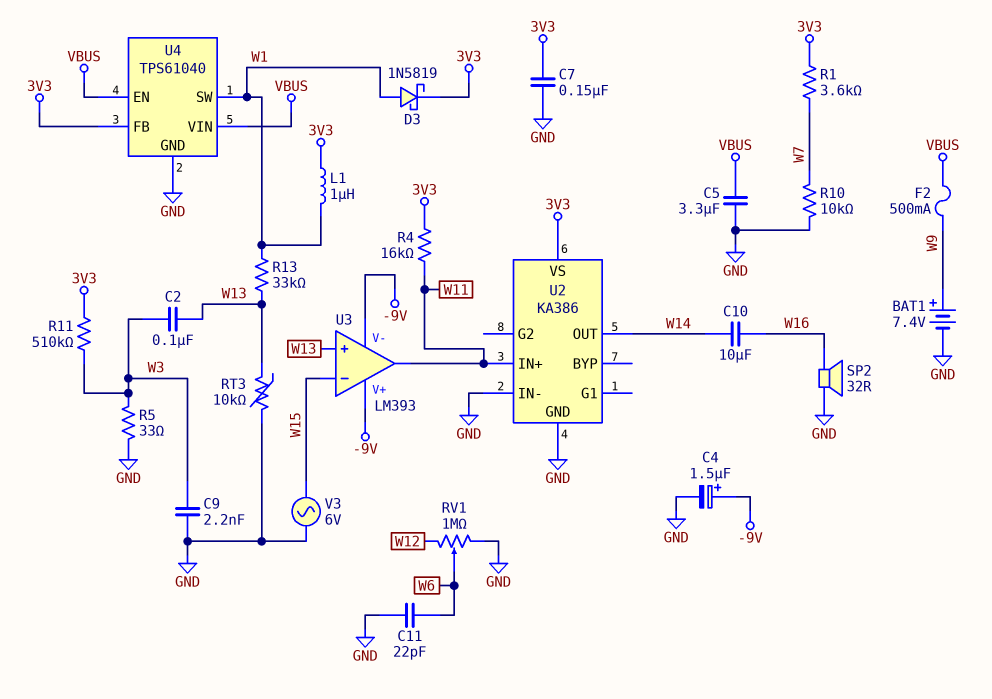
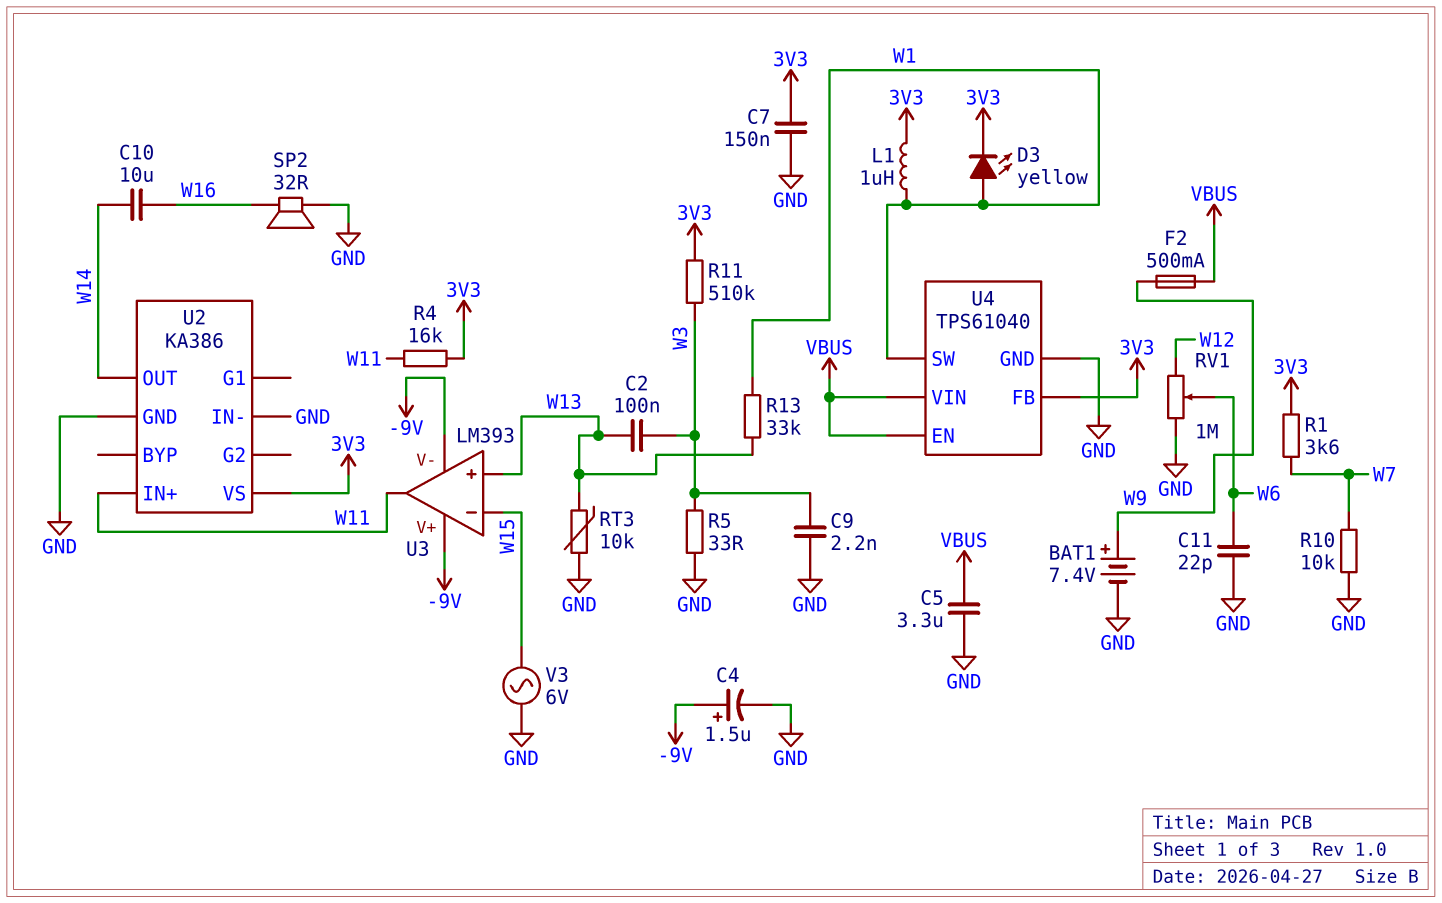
D3: schottky 1N5819 (A W1, K 3V3) -> LED yellow (A W1, K 3V3)

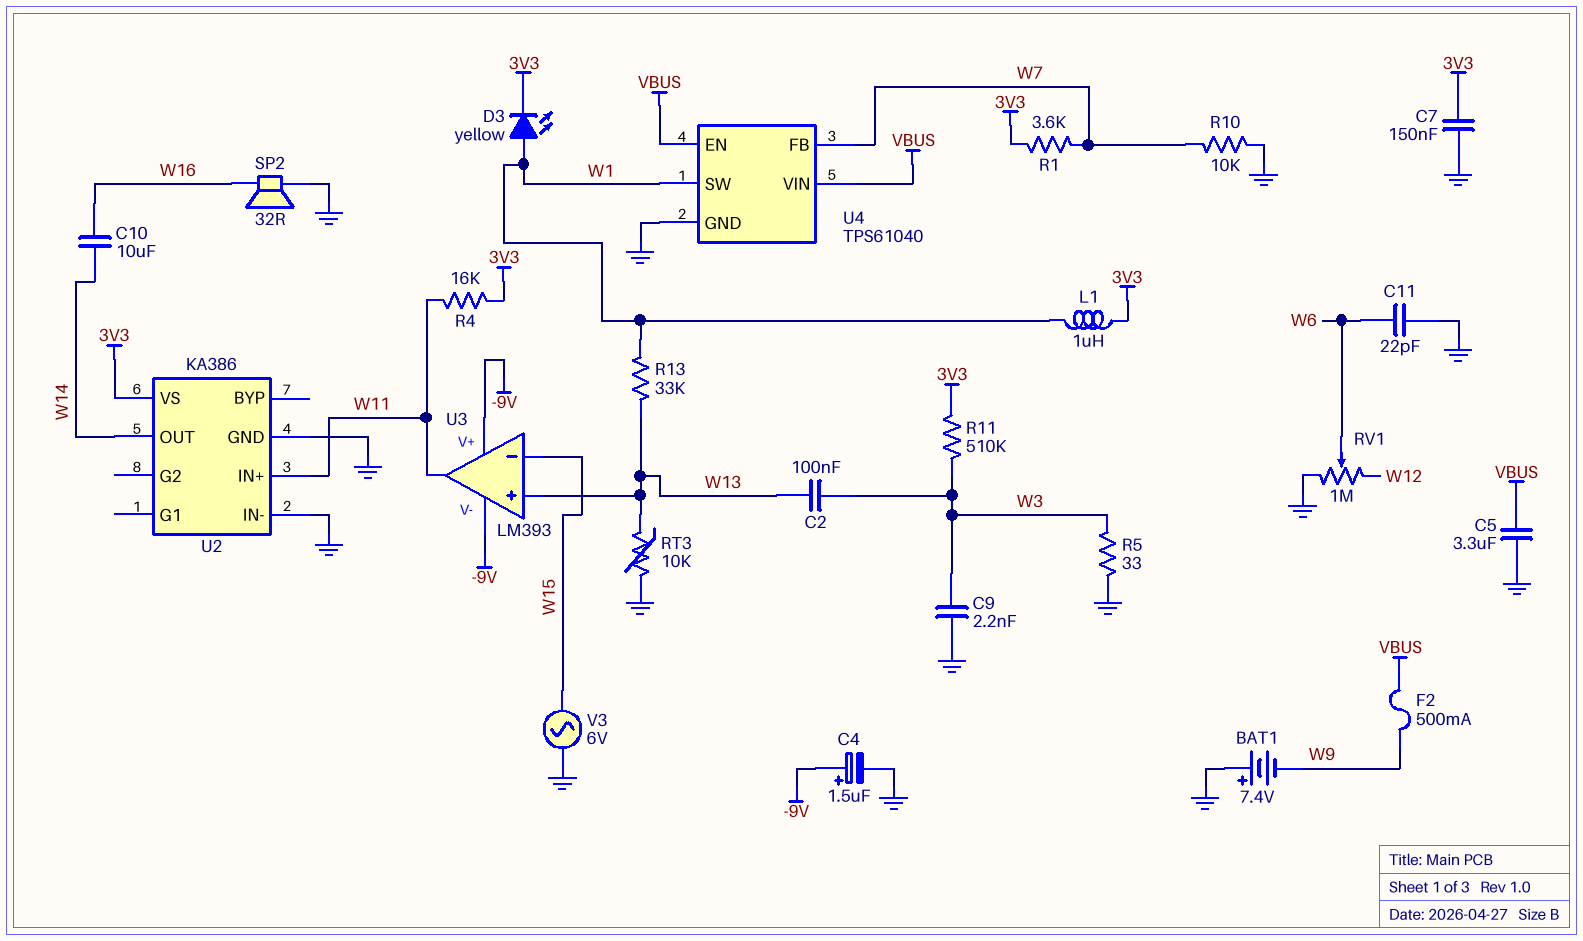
BAT1: 7.4V (plus W9, minus GND) -> 7.4V (plus GND, minus W9)
U4 pin FB: 3V3 -> W7

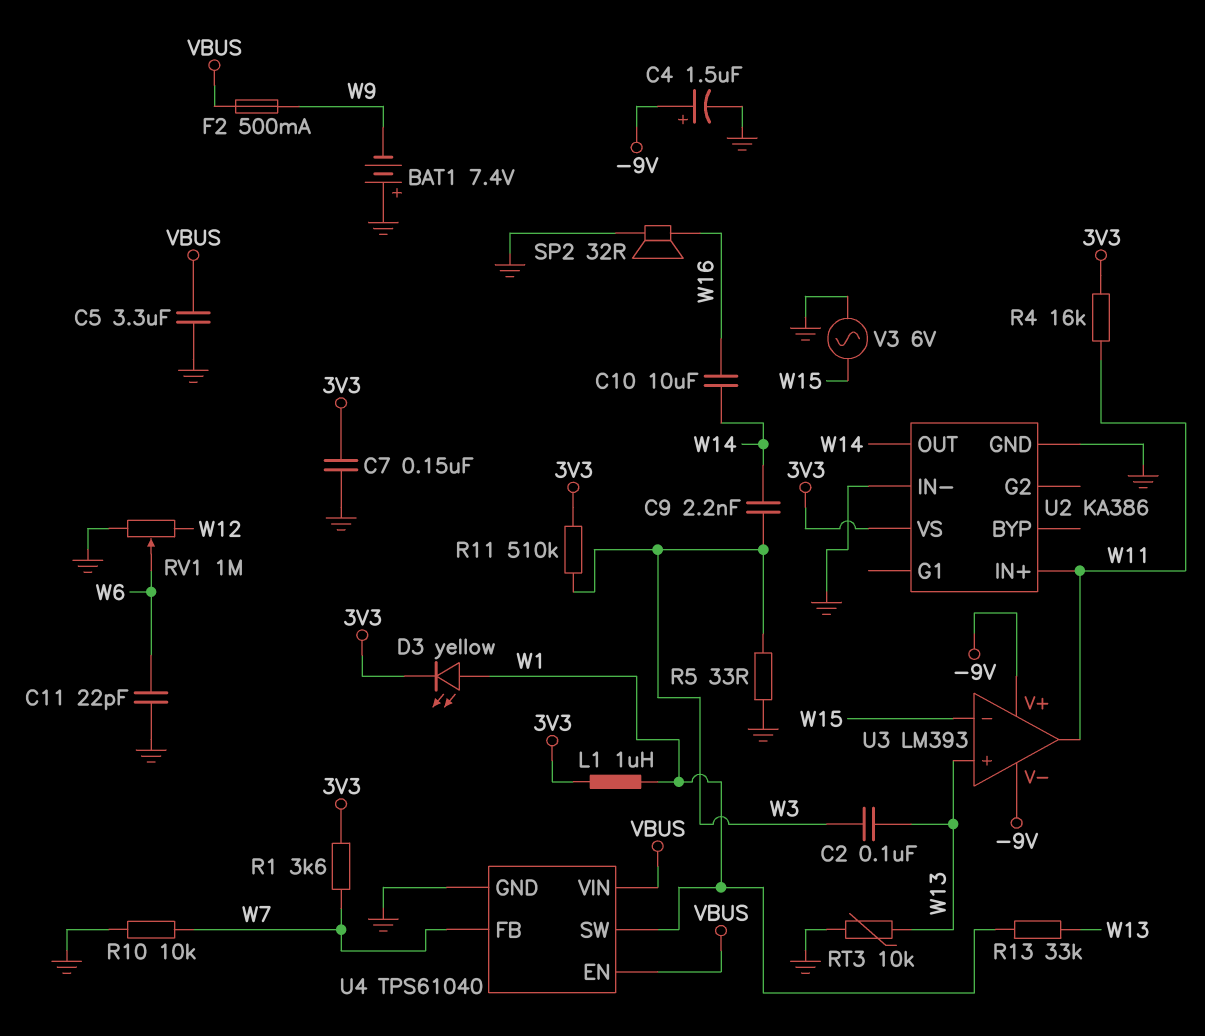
C9: 2.2nF (GND, W3) -> 2.2nF (W3, W14)

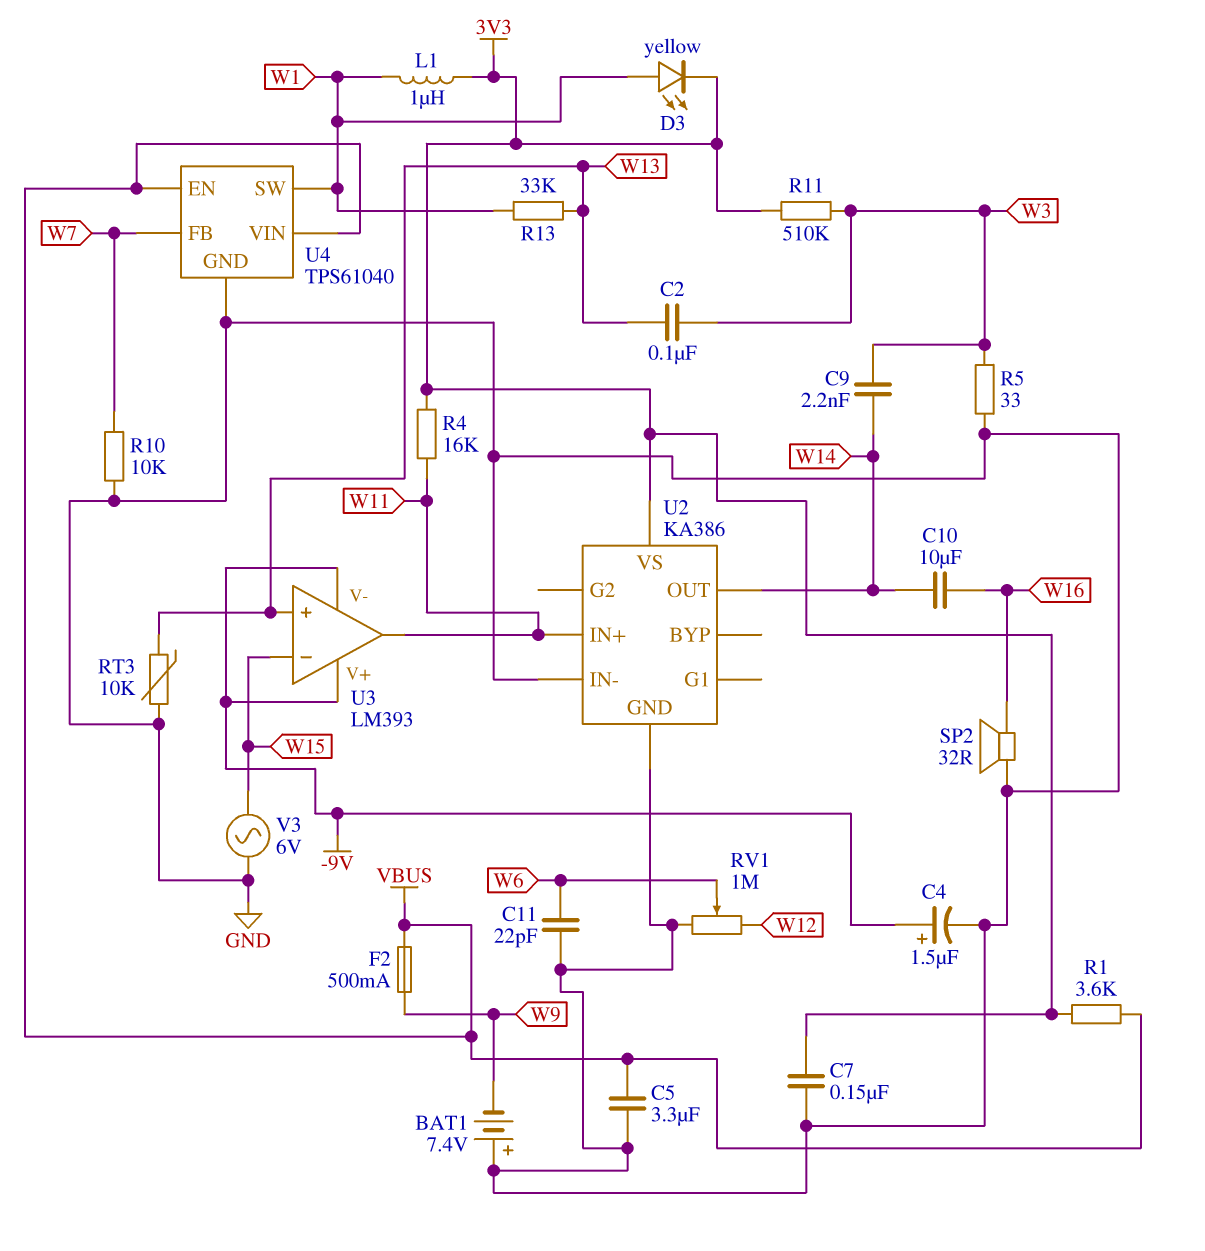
R1: 3.6k (3V3, W7) -> 3.6k (3V3, VBUS)

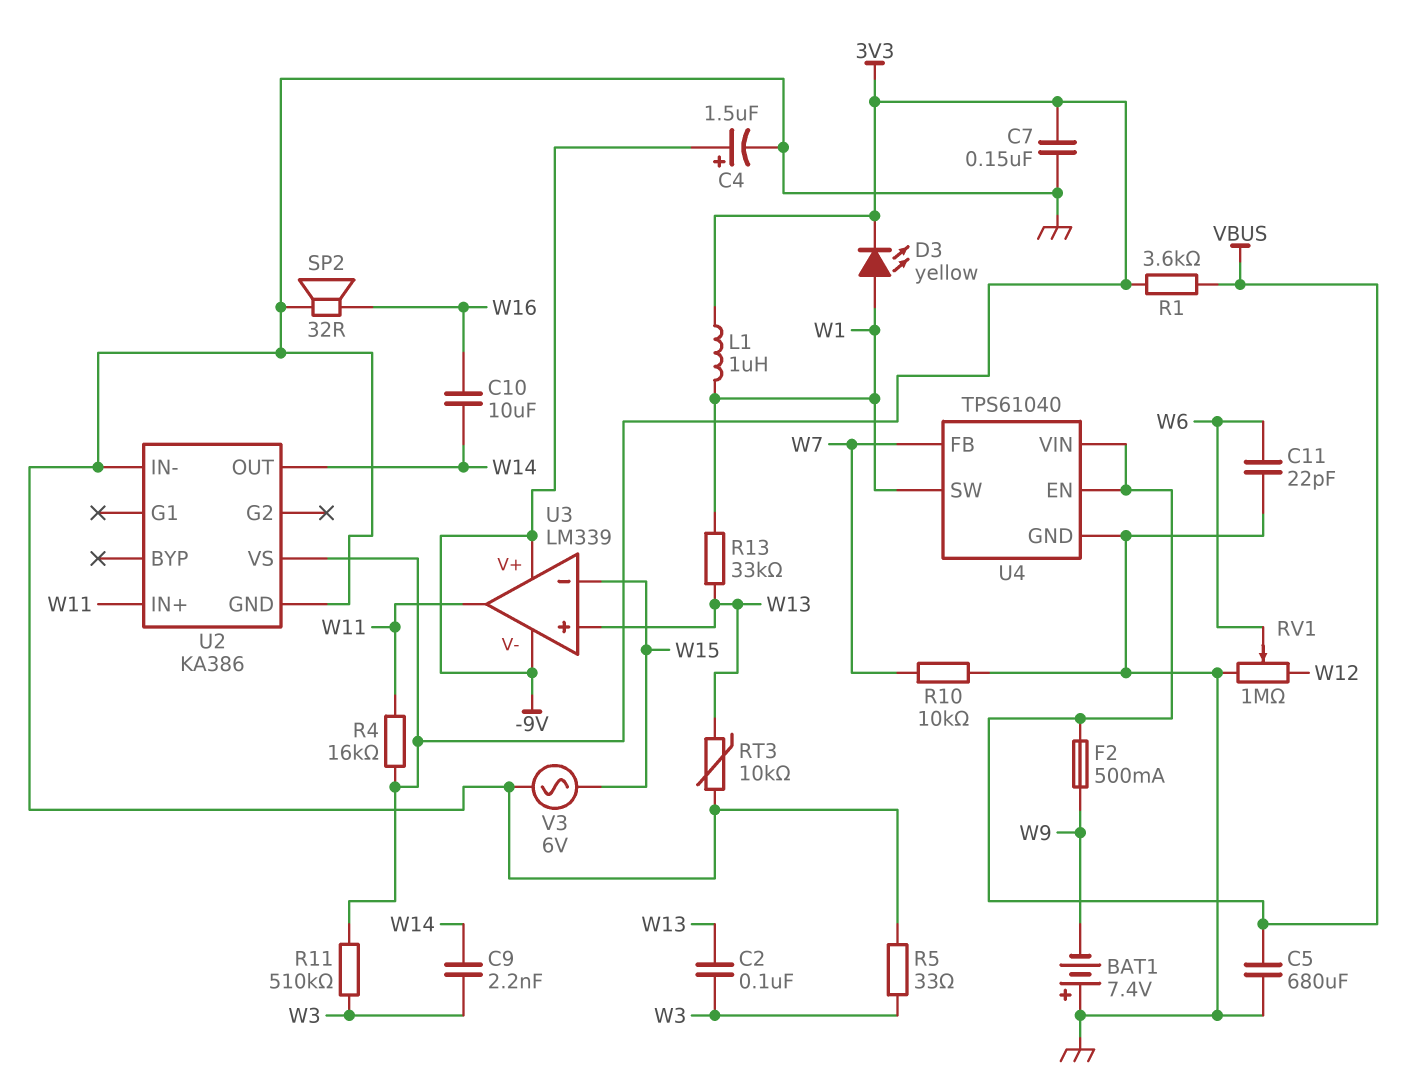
C5: 3.3uF (GND, VBUS) -> 680uF (GND, VBUS)
U3: LM393 -> LM339

